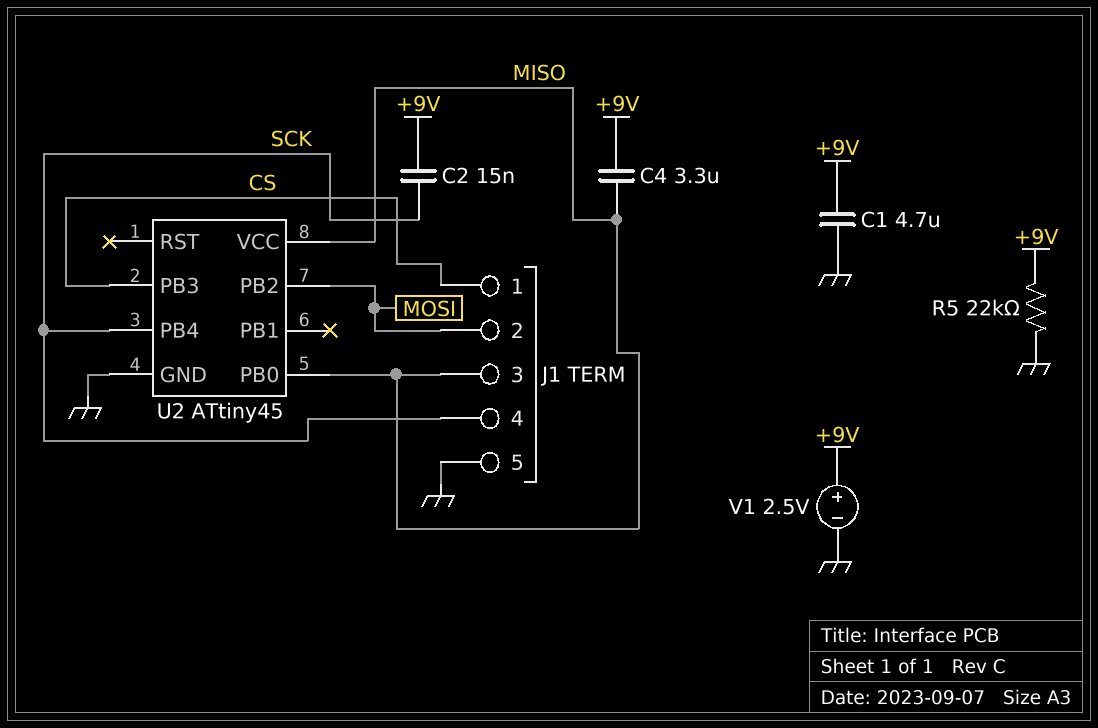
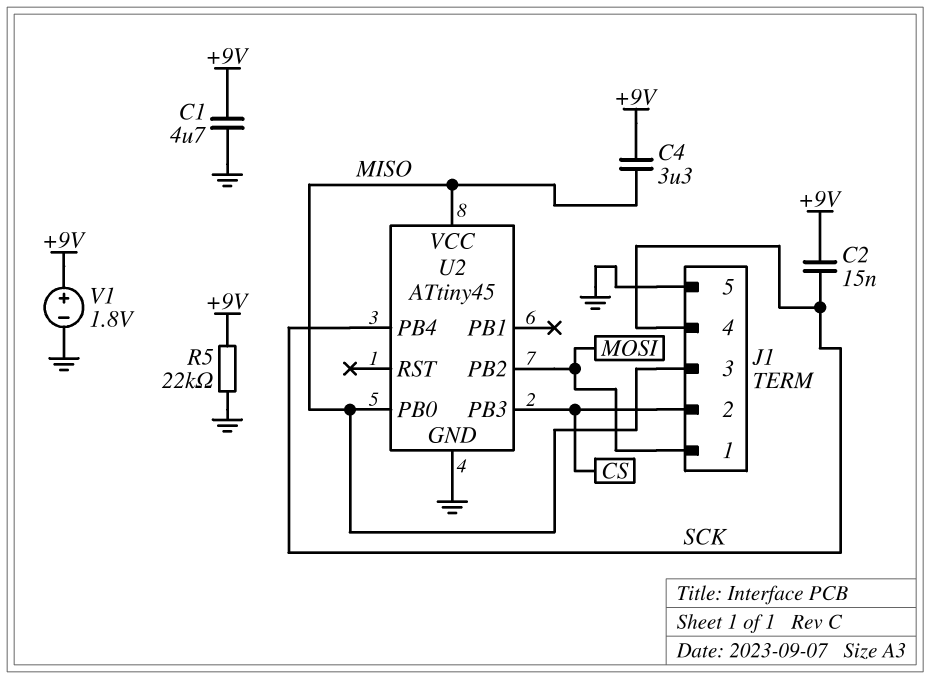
J1 pin 1: CS -> MOSI
J1 pin 2: MOSI -> CS
V1: 2.5V (plus +9V, minus GND) -> 1.8V (plus +9V, minus GND)

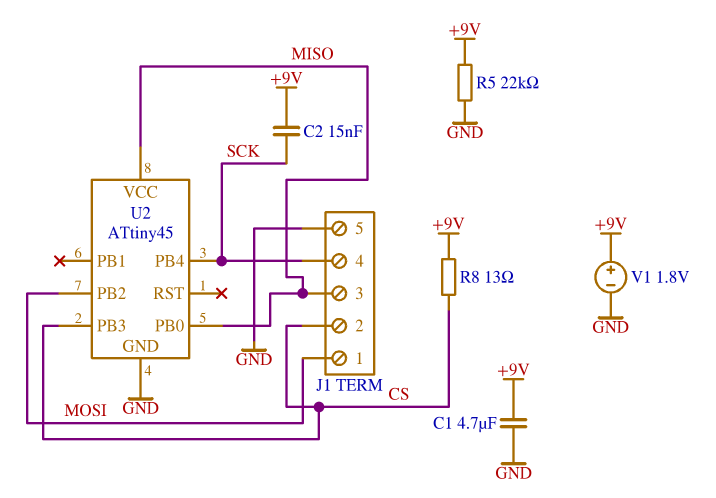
C4: 3.3uF (+9V, MISO) -> none
R8: none -> 13 (+9V, CS)

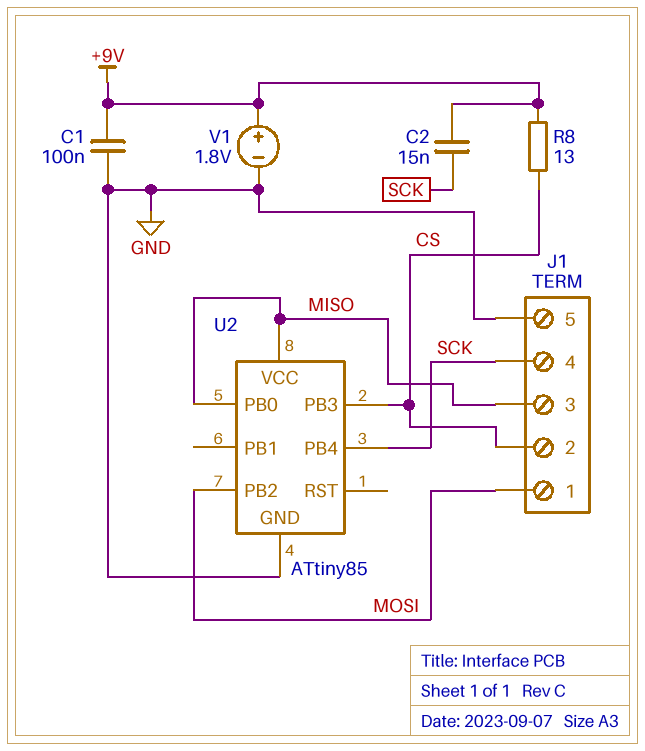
C1: 4.7uF (+9V, GND) -> 100nF (+9V, GND)
R5: 22k (+9V, GND) -> none
U2: ATtiny45 -> ATtiny85

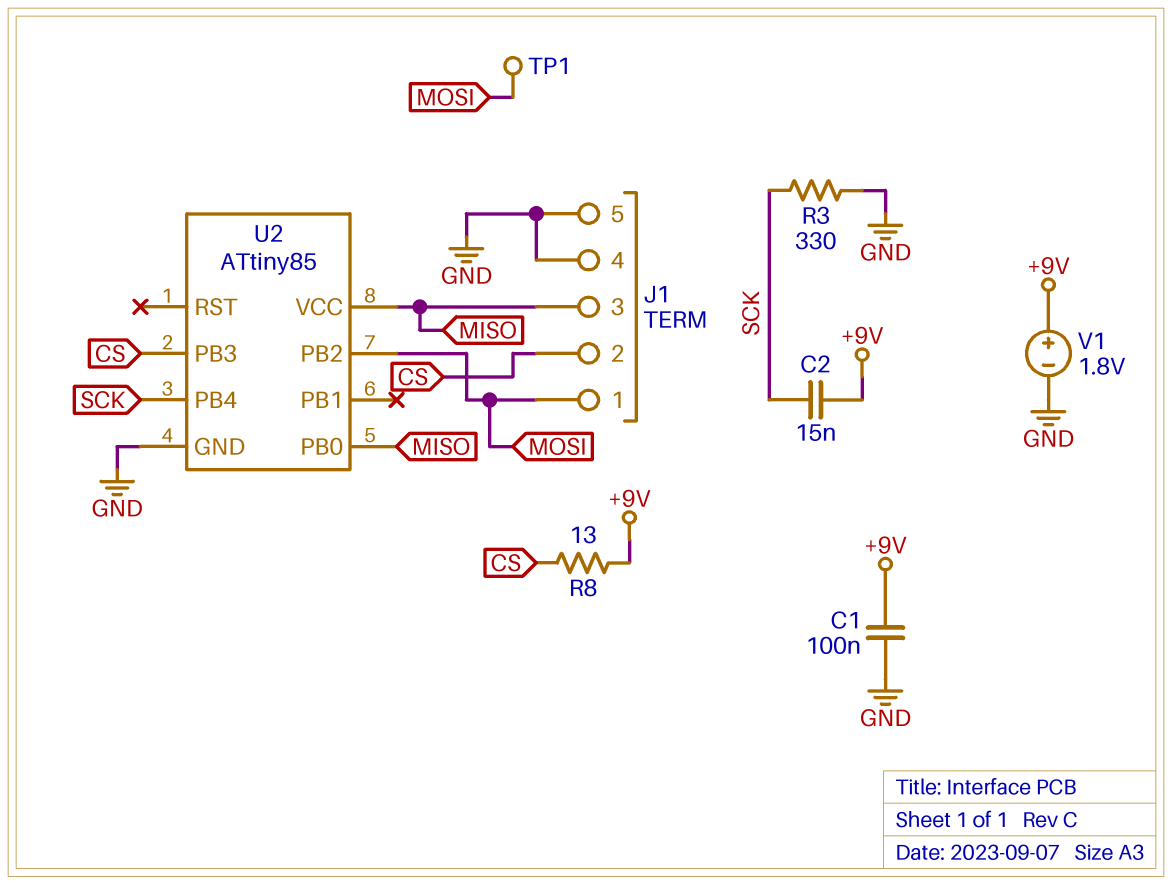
J1 pin 4: SCK -> GND
R3: none -> 330 (GND, SCK)
TP1: none -> test point (MOSI)

